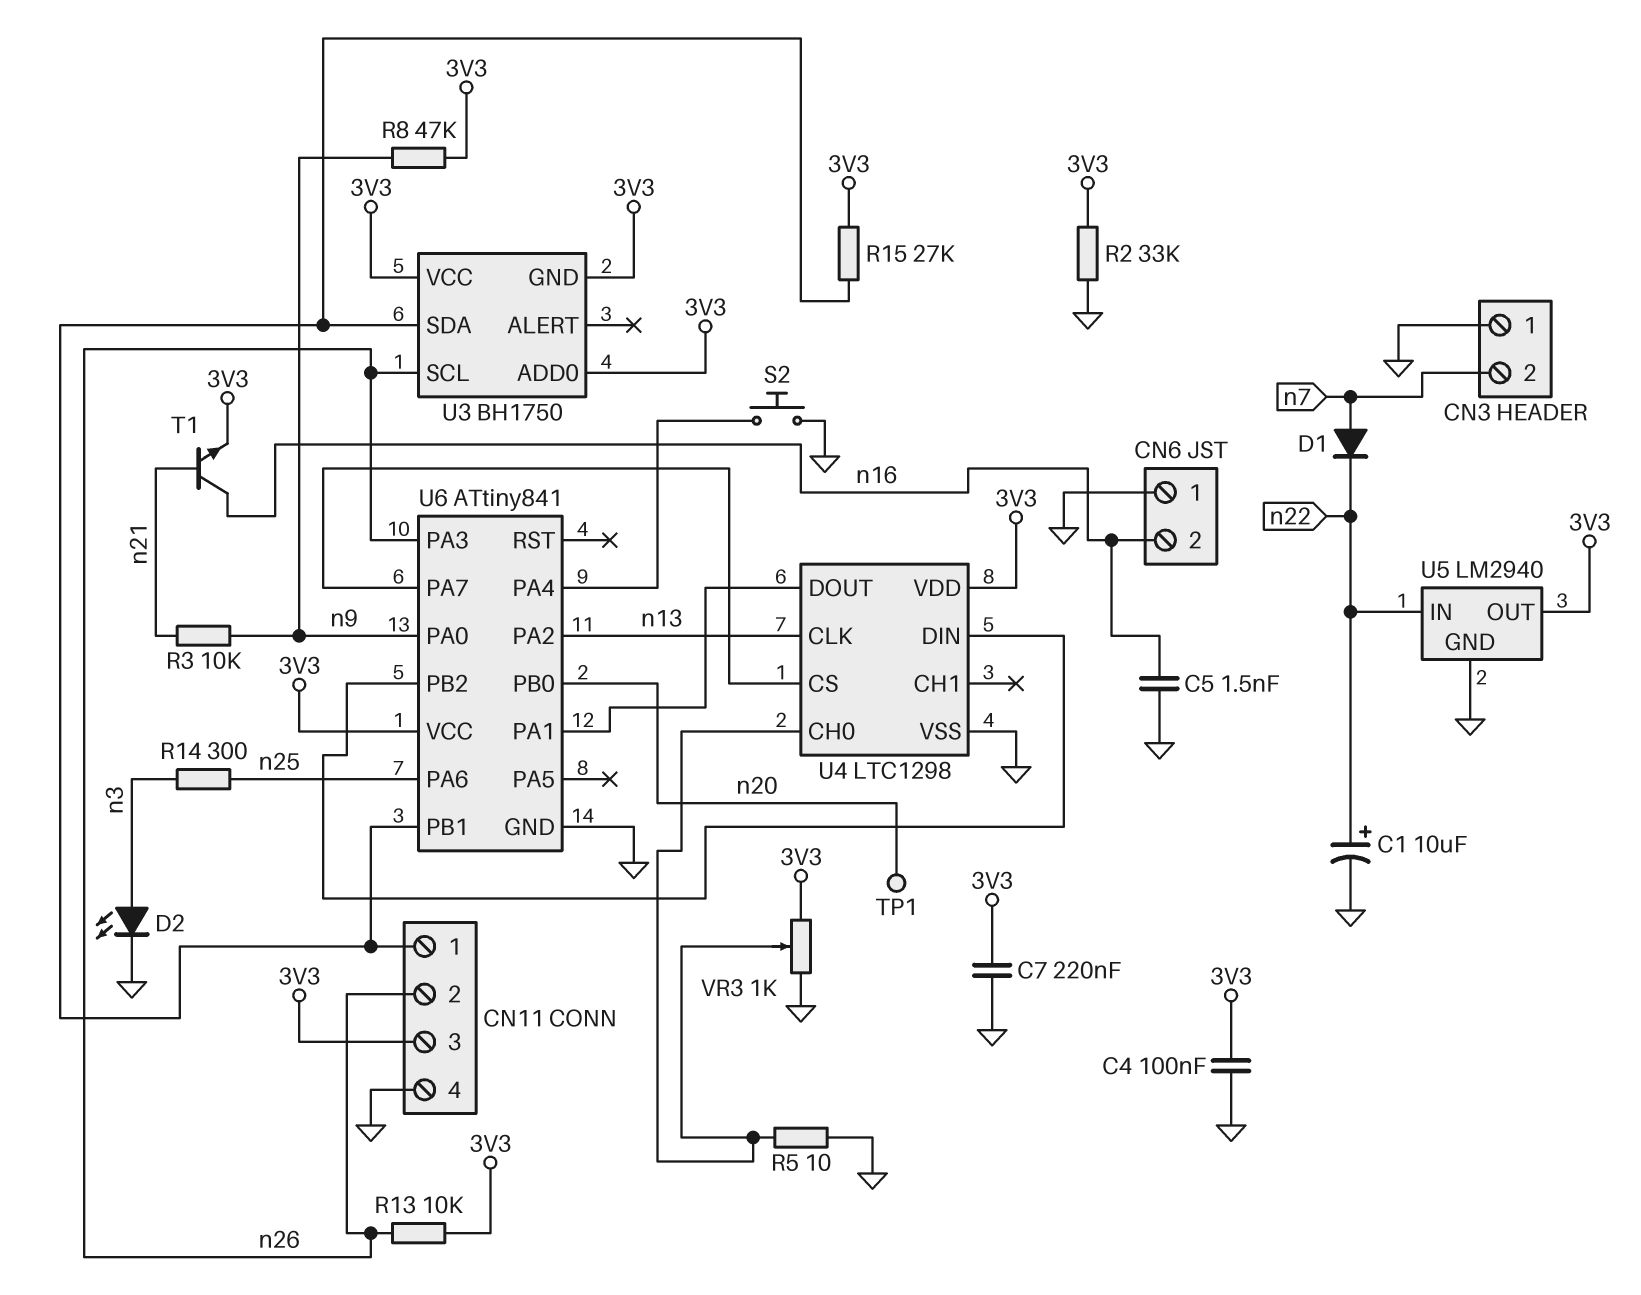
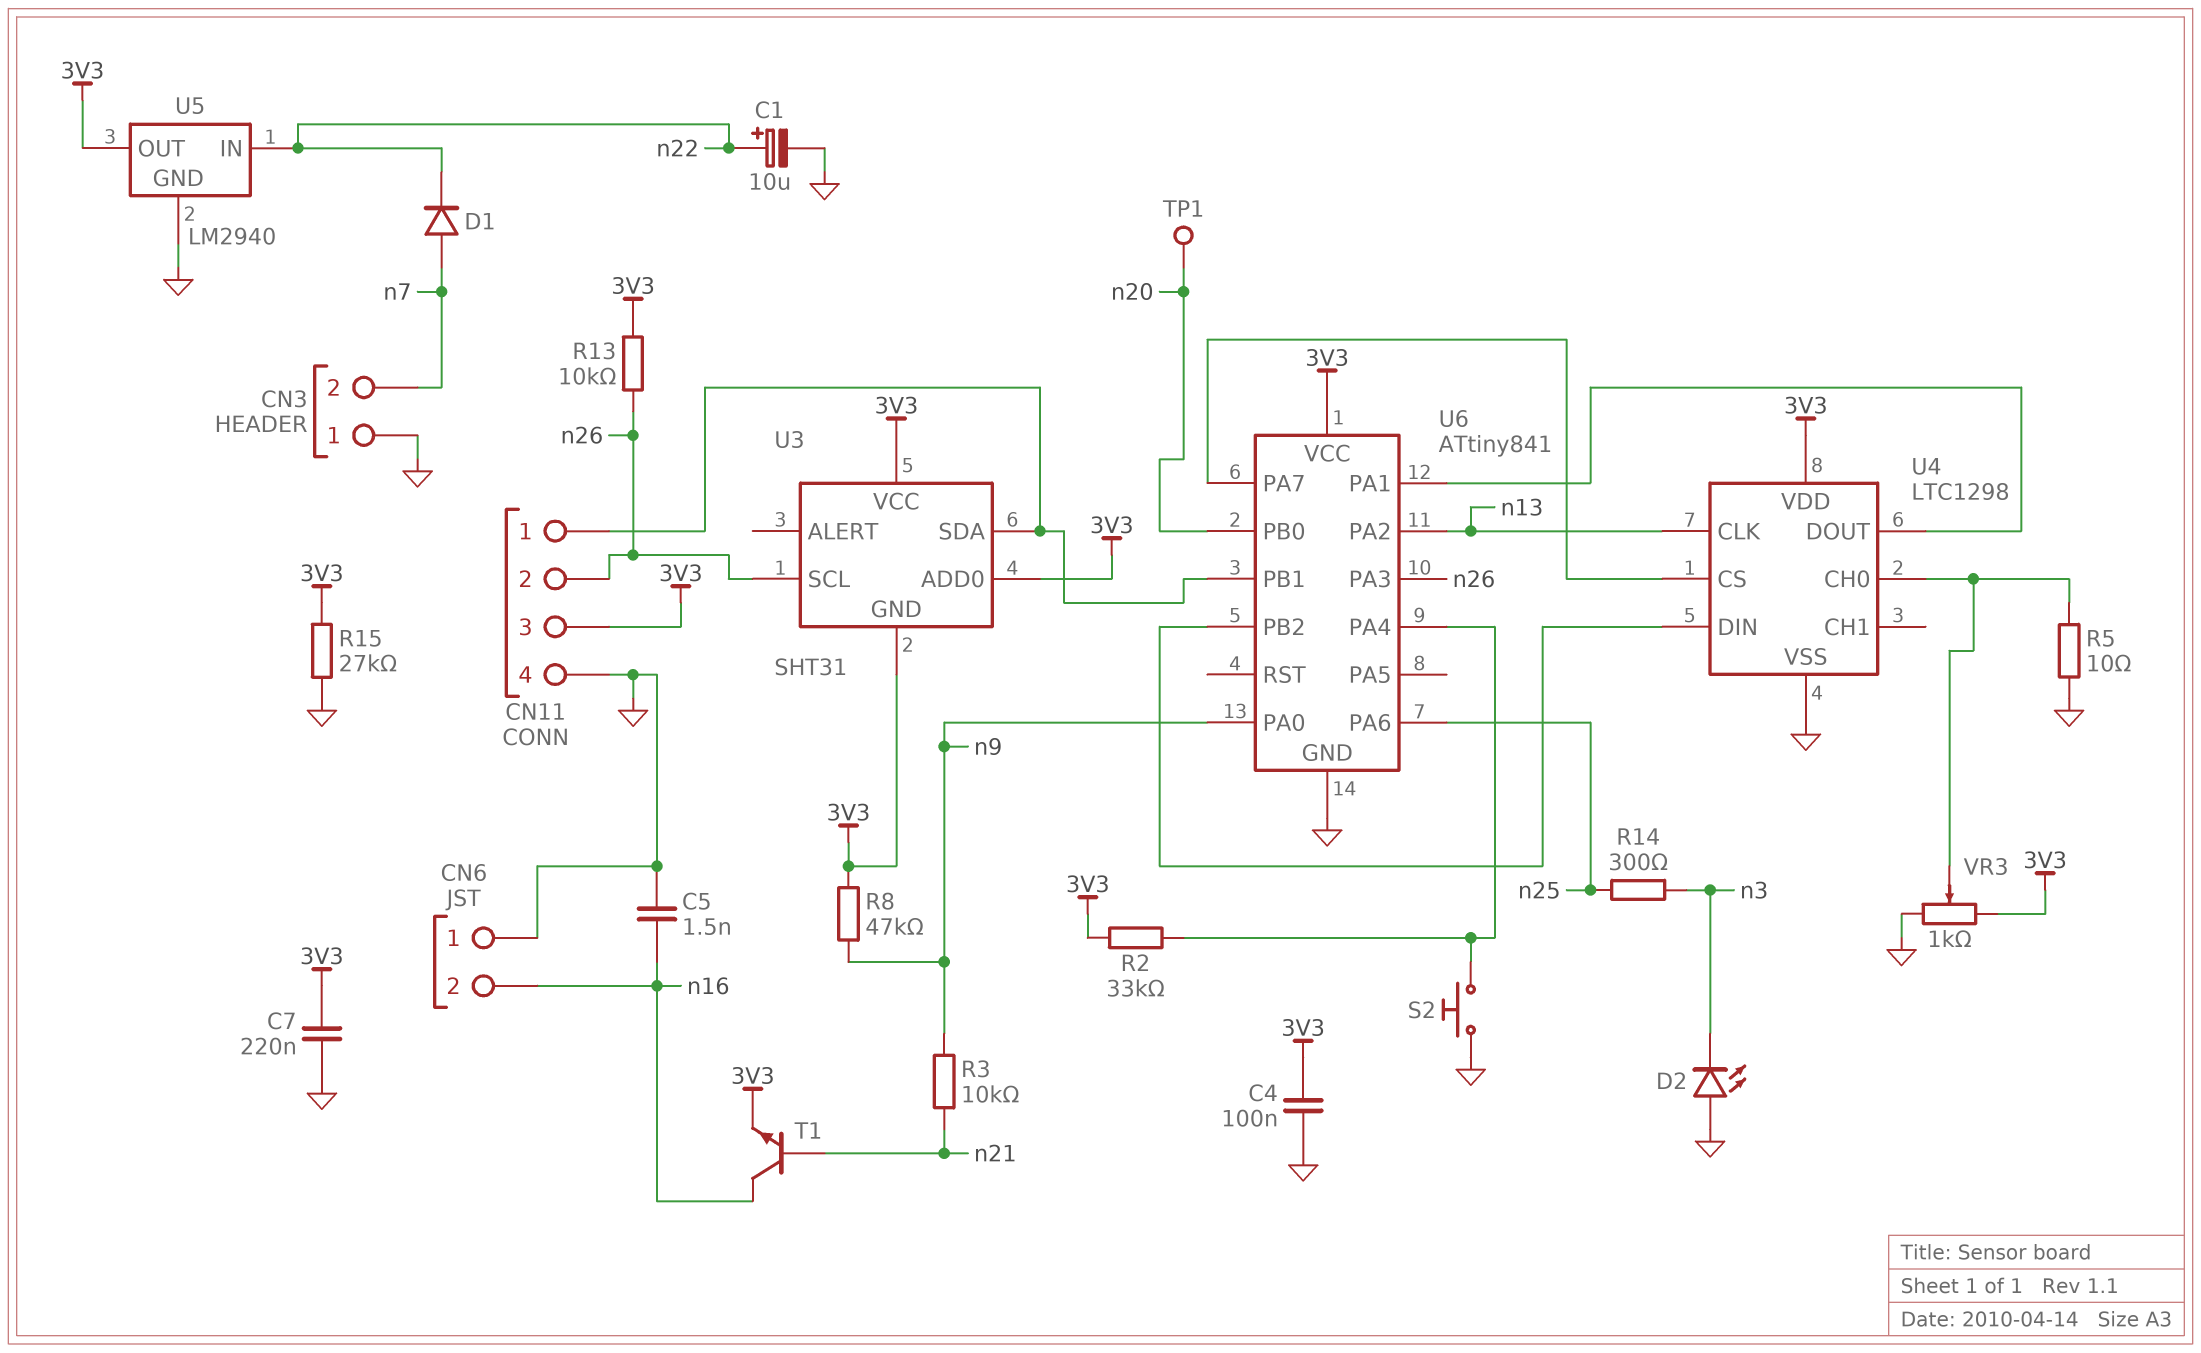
D2: LED (A n3, K GND) -> LED (A GND, K n3)
R2: 33k (3V3, GND) -> 33k (3V3, U6/PA4)
R15: 27k (3V3, CN11/1) -> 27k (3V3, GND)
U3: BH1750 -> SHT31

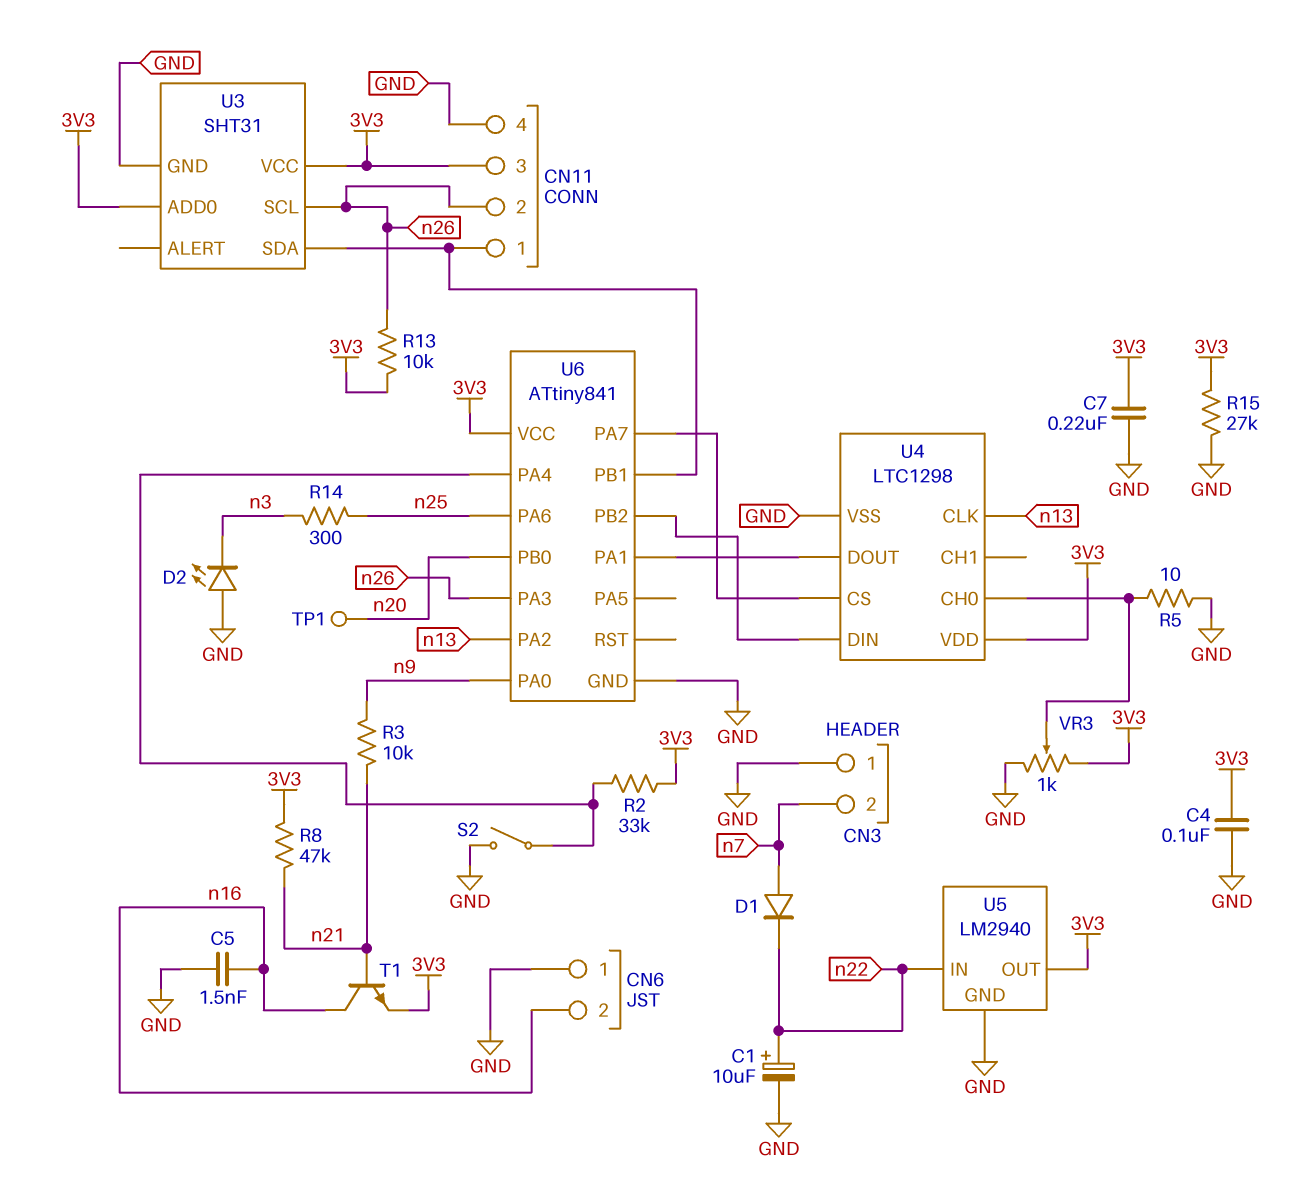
R8: 47k (3V3, n9) -> 47k (3V3, n21)
S2: button (GND, U6/PA4) -> switch (GND, U6/PA4)
U3 pin GND: 3V3 -> GND

